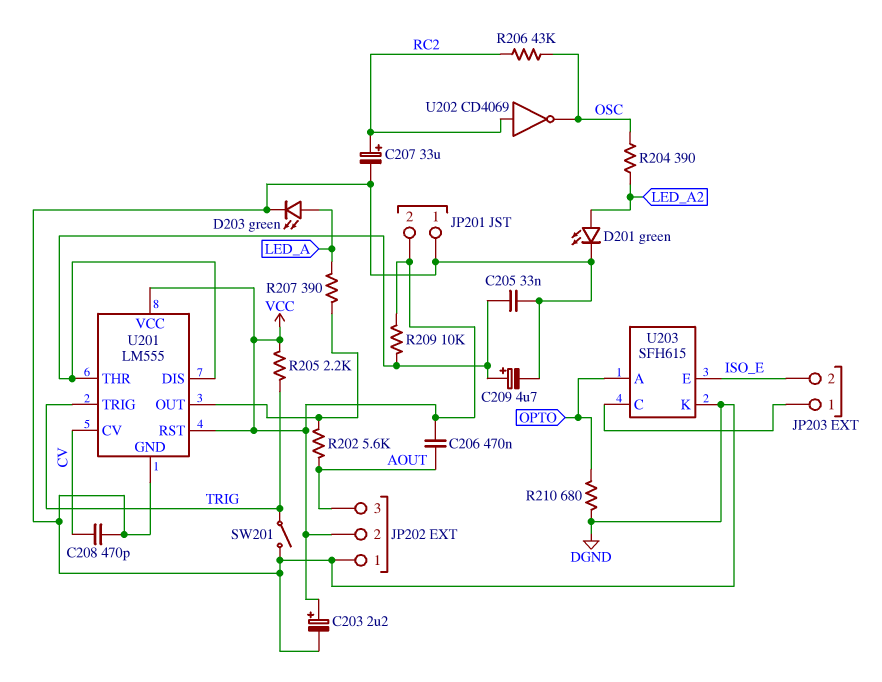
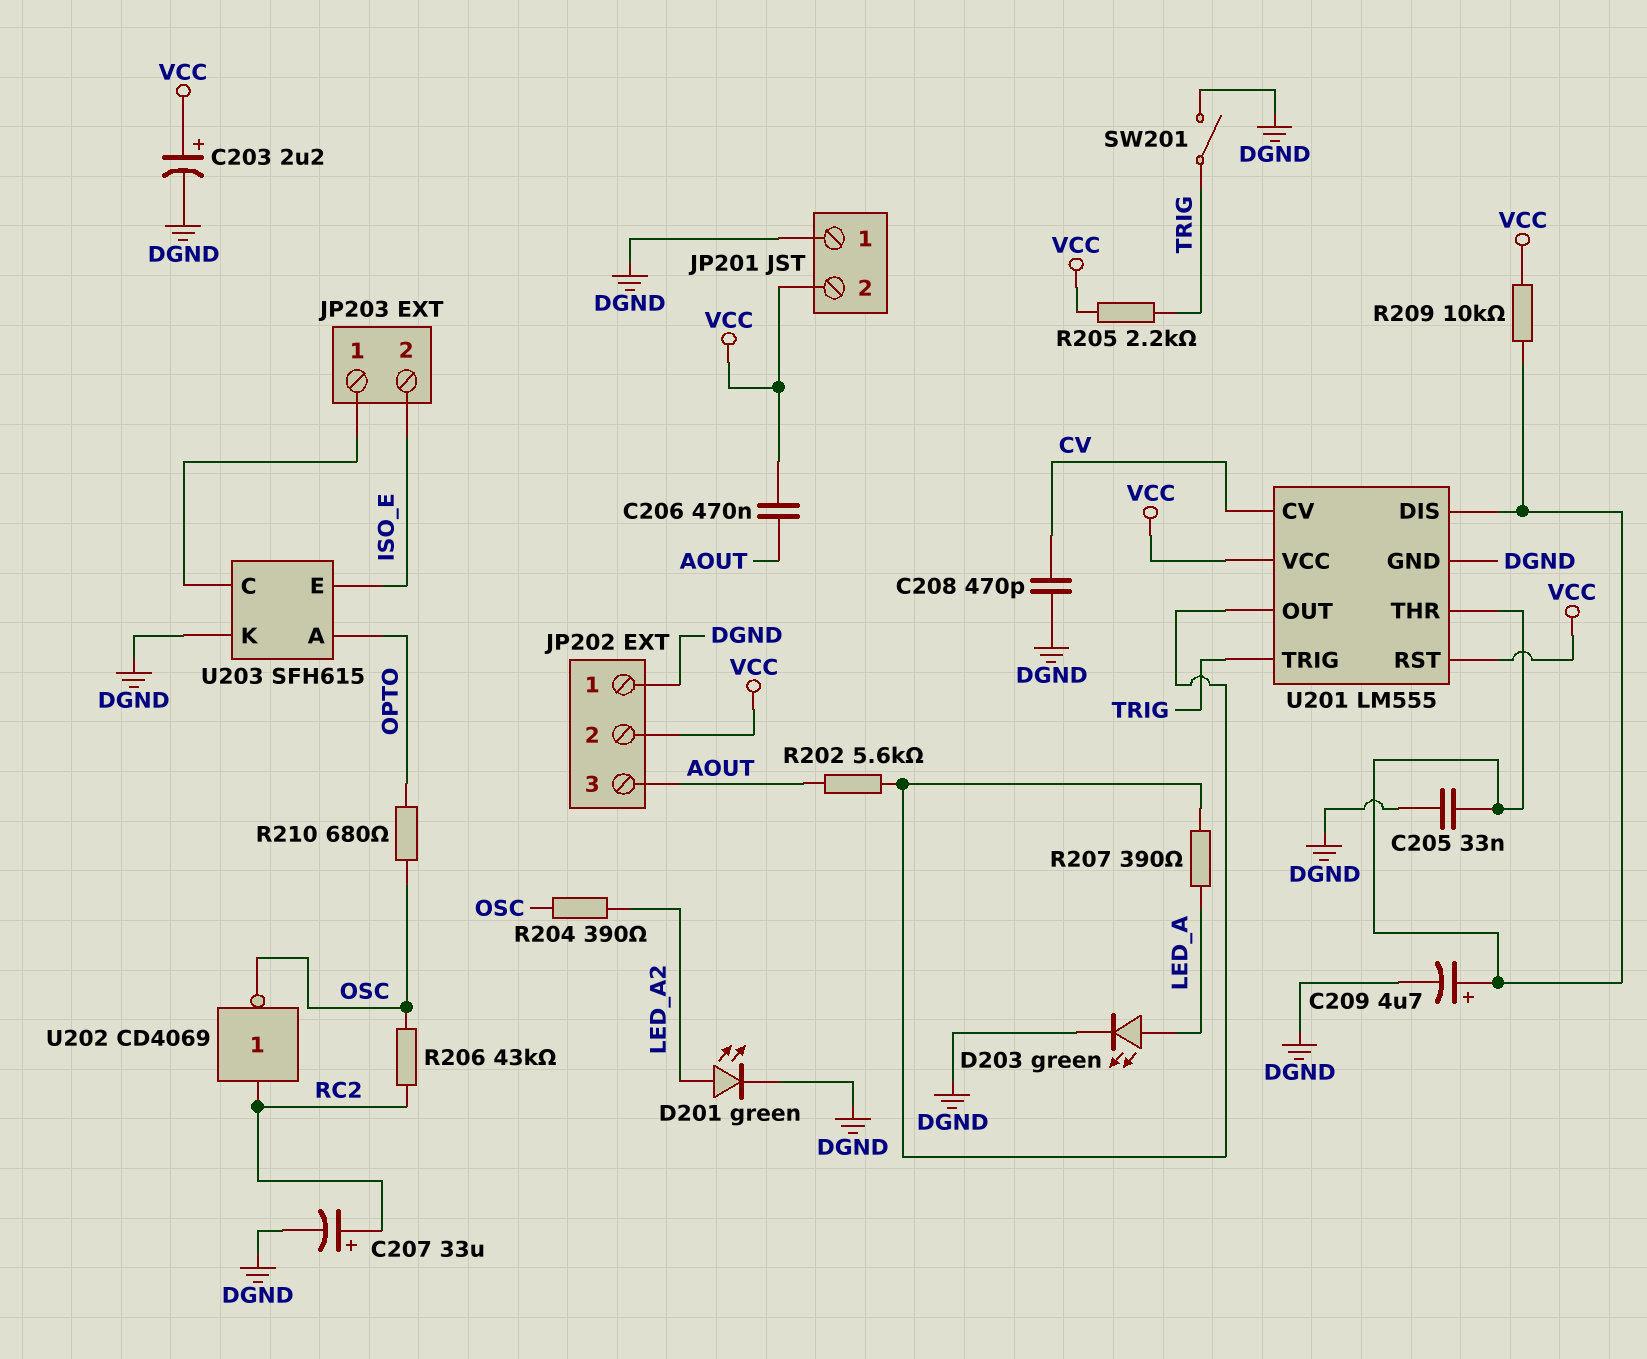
R210: 680 (DGND, OPTO) -> 680 (OPTO, OSC)

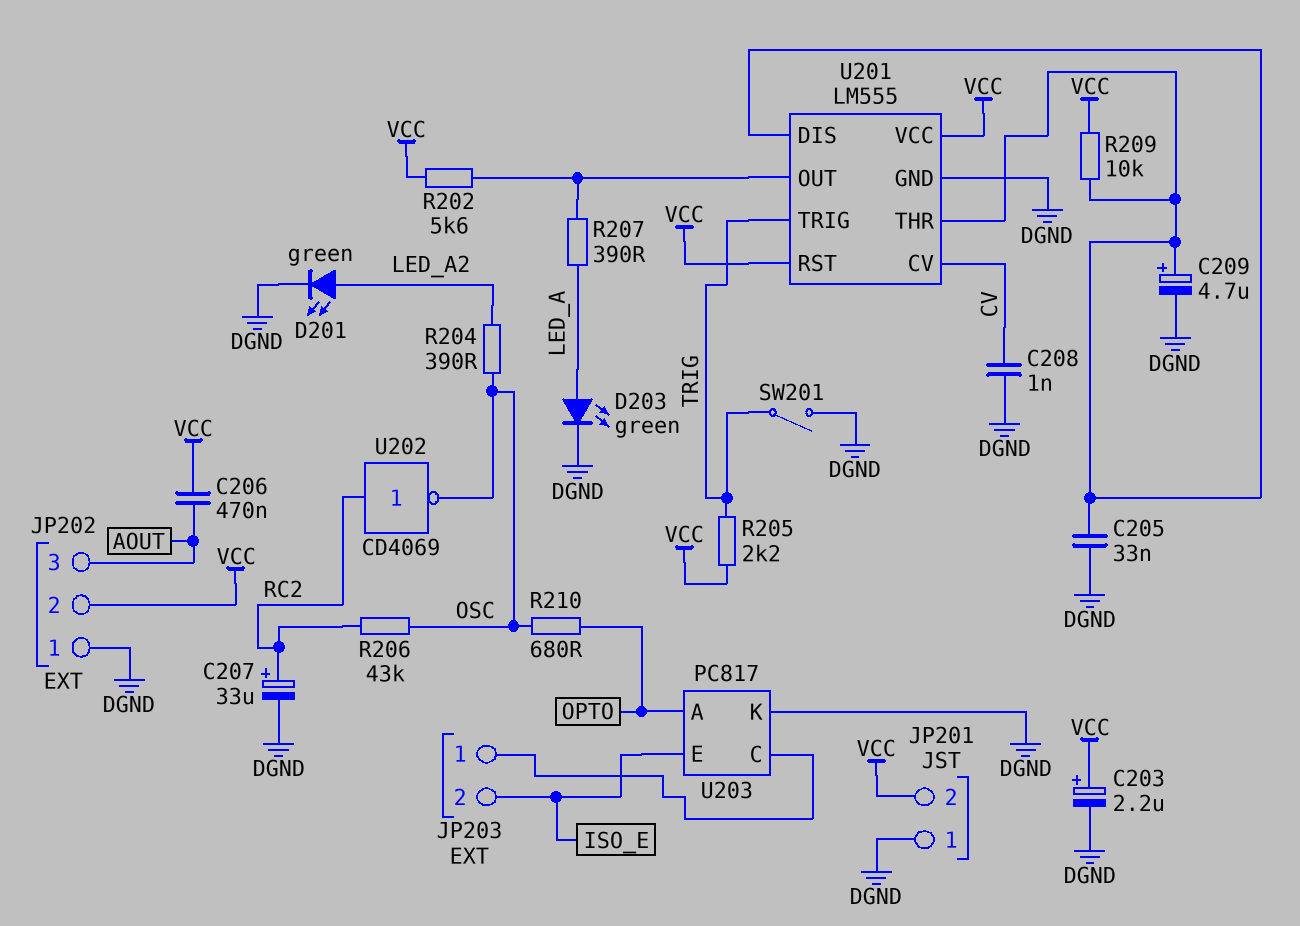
C208: 470pF (CV, DGND) -> 1nF (CV, DGND)
R202: 5.6k (AOUT, U201/OUT) -> 5.6k (U201/OUT, VCC)
U203: SFH615 -> PC817

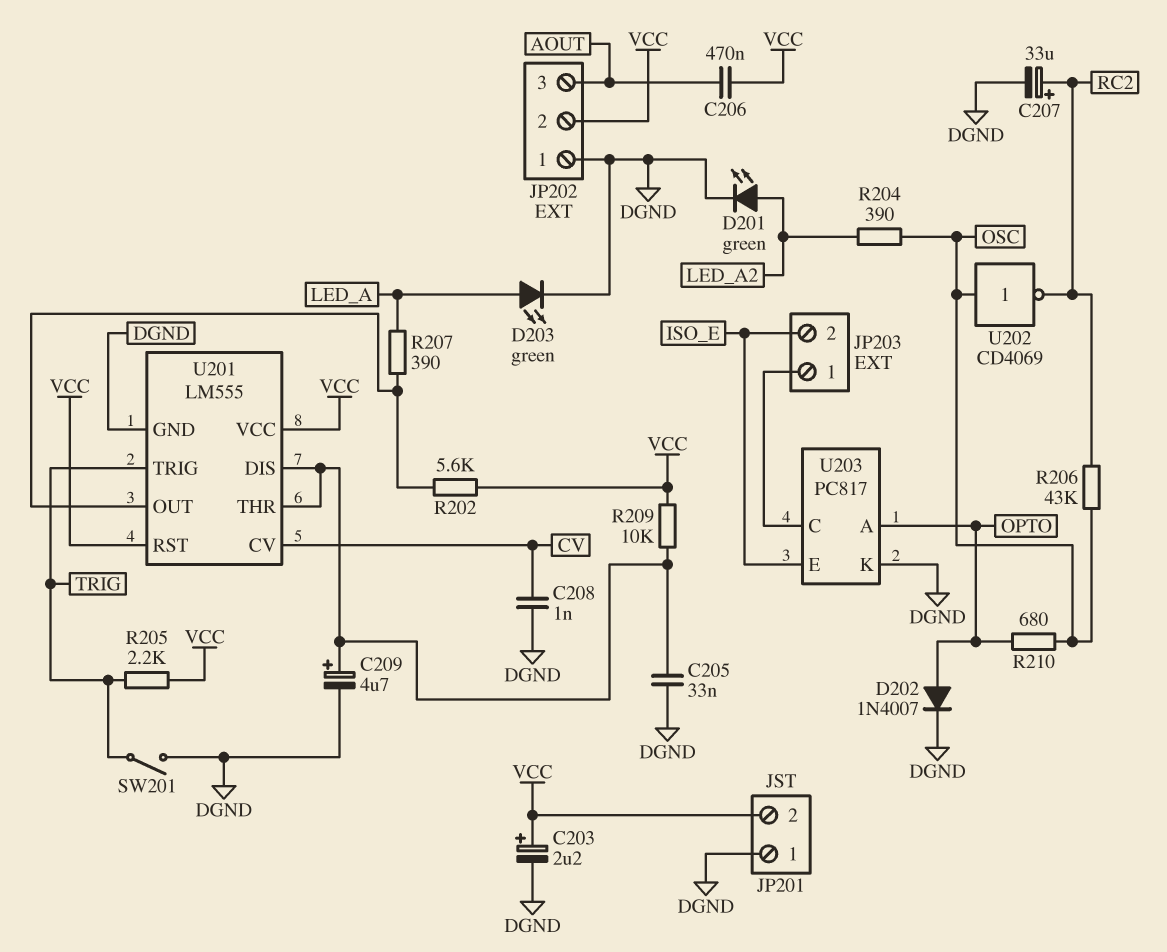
D202: none -> diode 1N4007 (A OPTO, K DGND)
U202: NOT CD4069 (in RC2, out OSC) -> NOT CD4069 (in OSC, out RC2)

